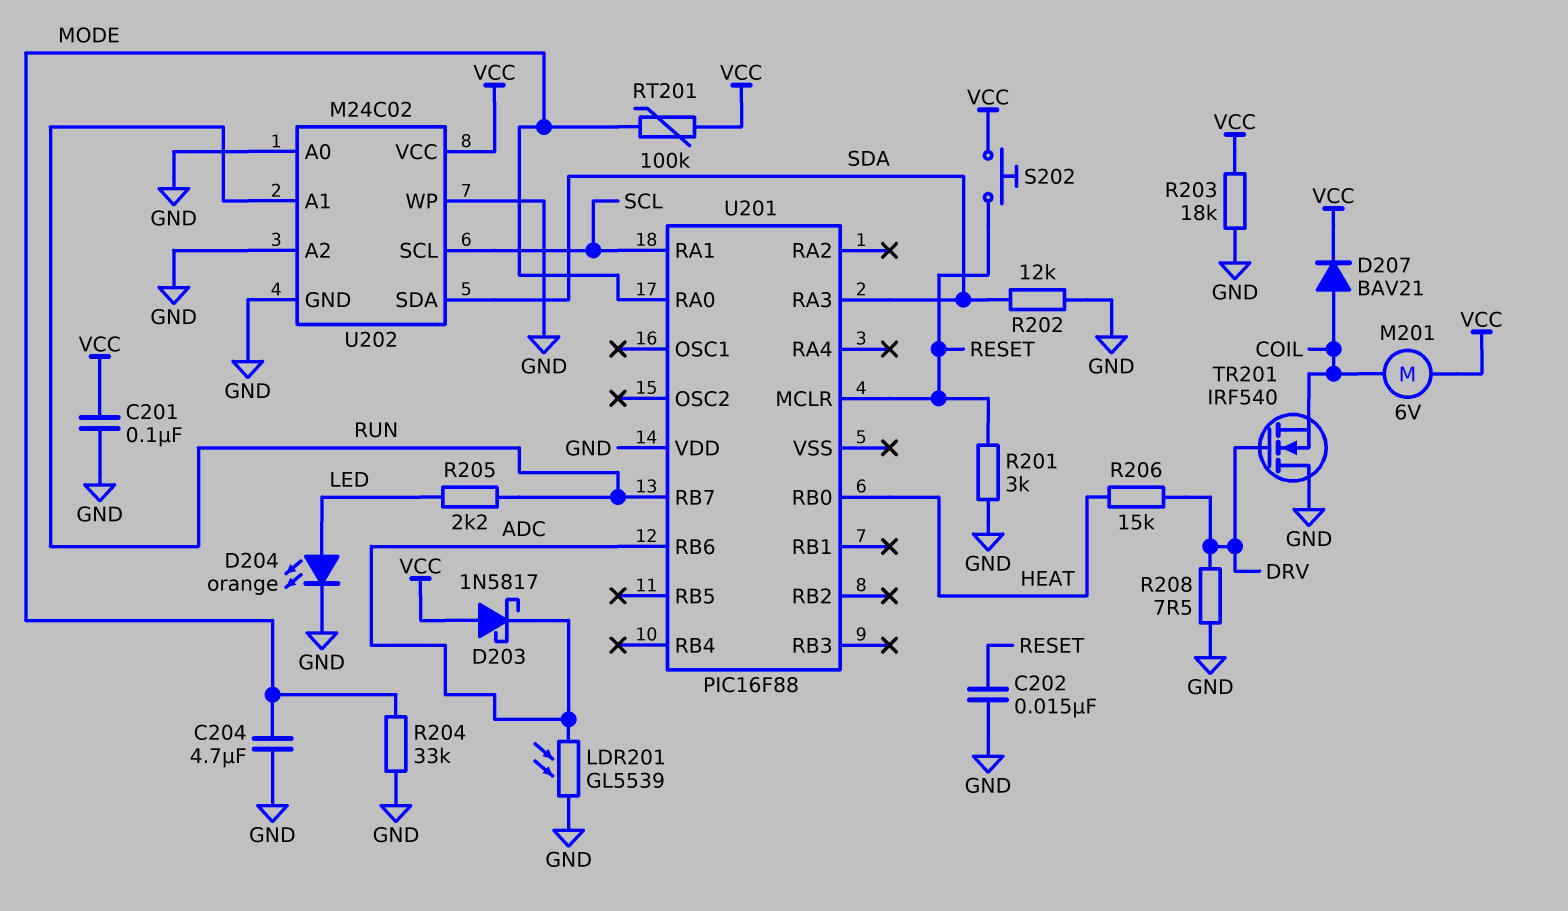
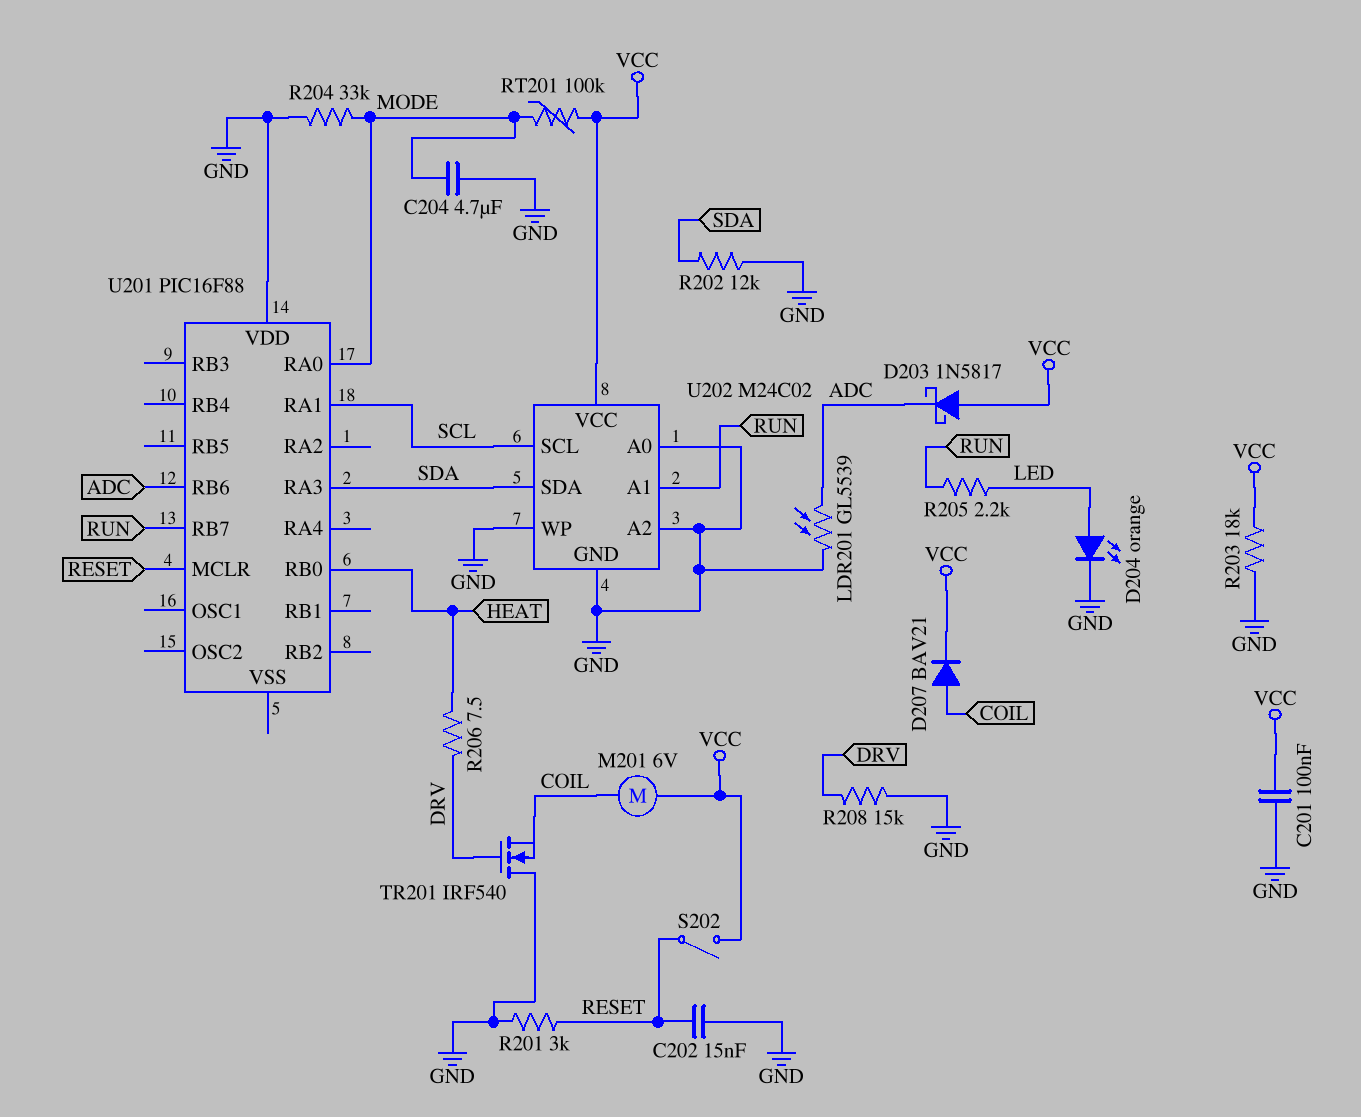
R206: 15k (DRV, HEAT) -> 7.5 (DRV, HEAT)
R208: 7.5 (DRV, GND) -> 15k (DRV, GND)
S202: button (RESET, VCC) -> switch (RESET, VCC)

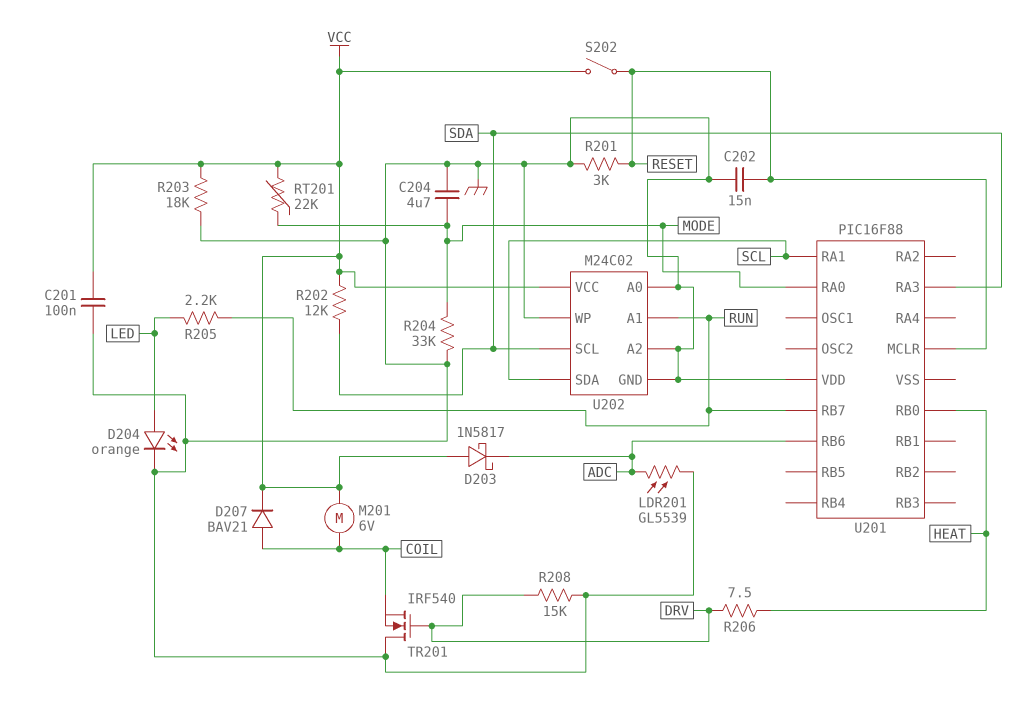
R202: 12k (GND, SDA) -> 12k (SDA, VCC)
RT201: 100k (MODE, VCC) -> 22k (MODE, VCC)
U202 pin SCL: SCL -> SDA
U202 pin SDA: SDA -> SCL

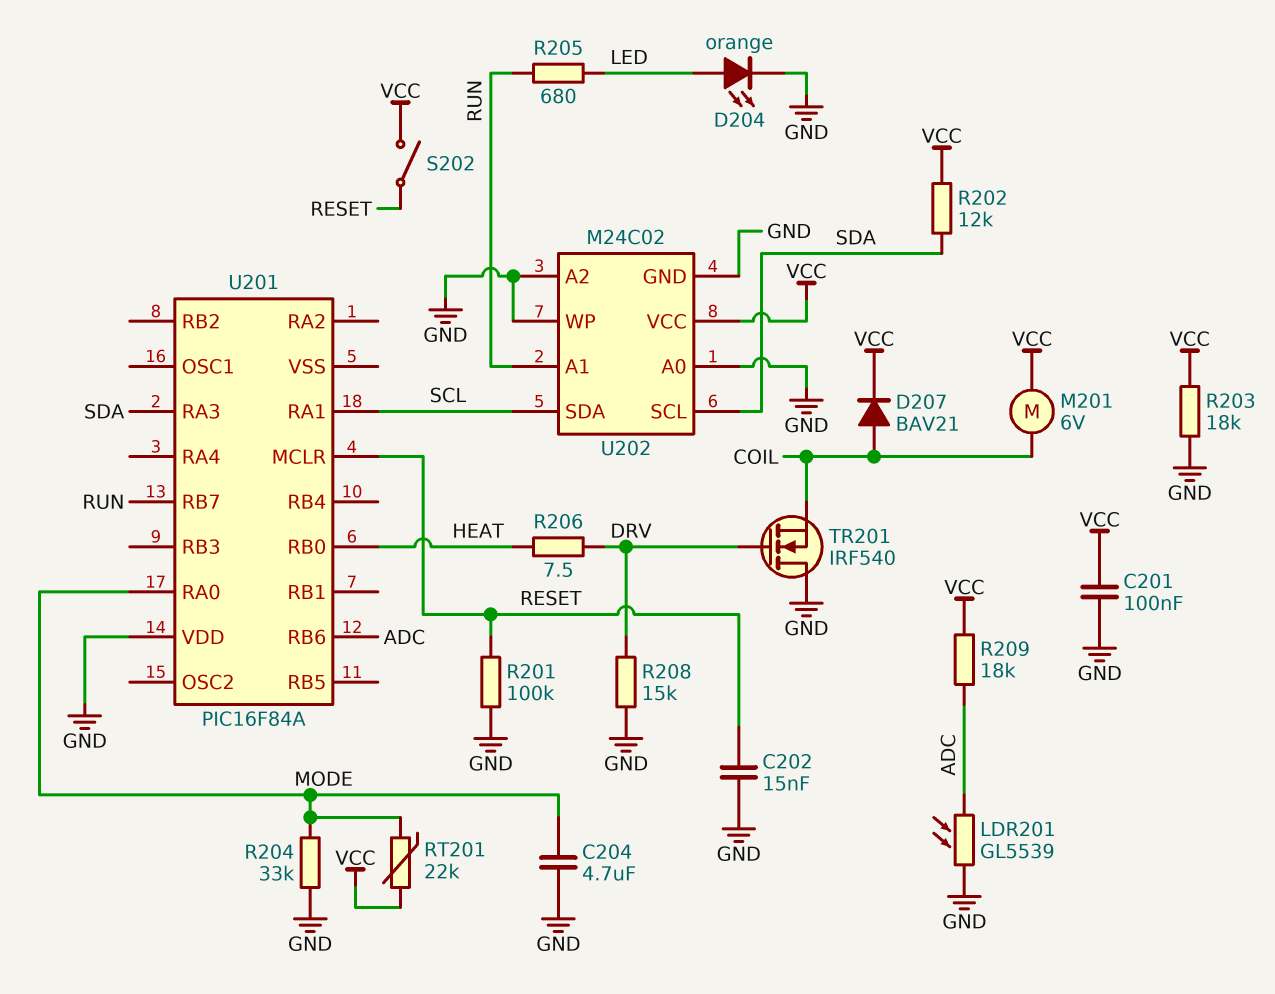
D203: schottky 1N5817 (A VCC, K ADC) -> none
R201: 3k (GND, RESET) -> 100k (GND, RESET)
R205: 2.2k (LED, RUN) -> 680 (LED, RUN)
R209: none -> 18k (ADC, VCC)
U201: PIC16F88 -> PIC16F84A

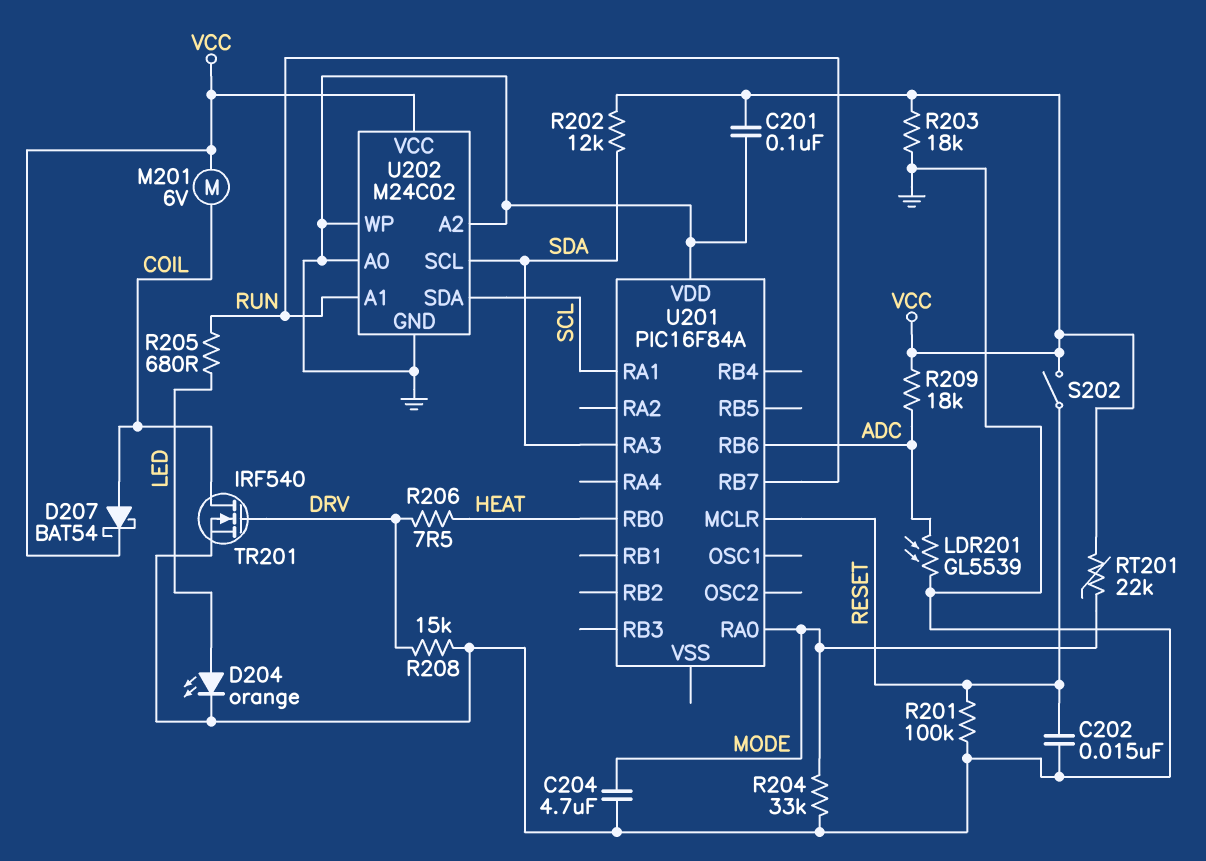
D207: diode BAV21 (A COIL, K VCC) -> schottky BAT54 (A COIL, K VCC)
TR201: NMOS IRF540 (G DRV, D GND, S COIL) -> NMOS IRF540 (G DRV, D COIL, S GND)

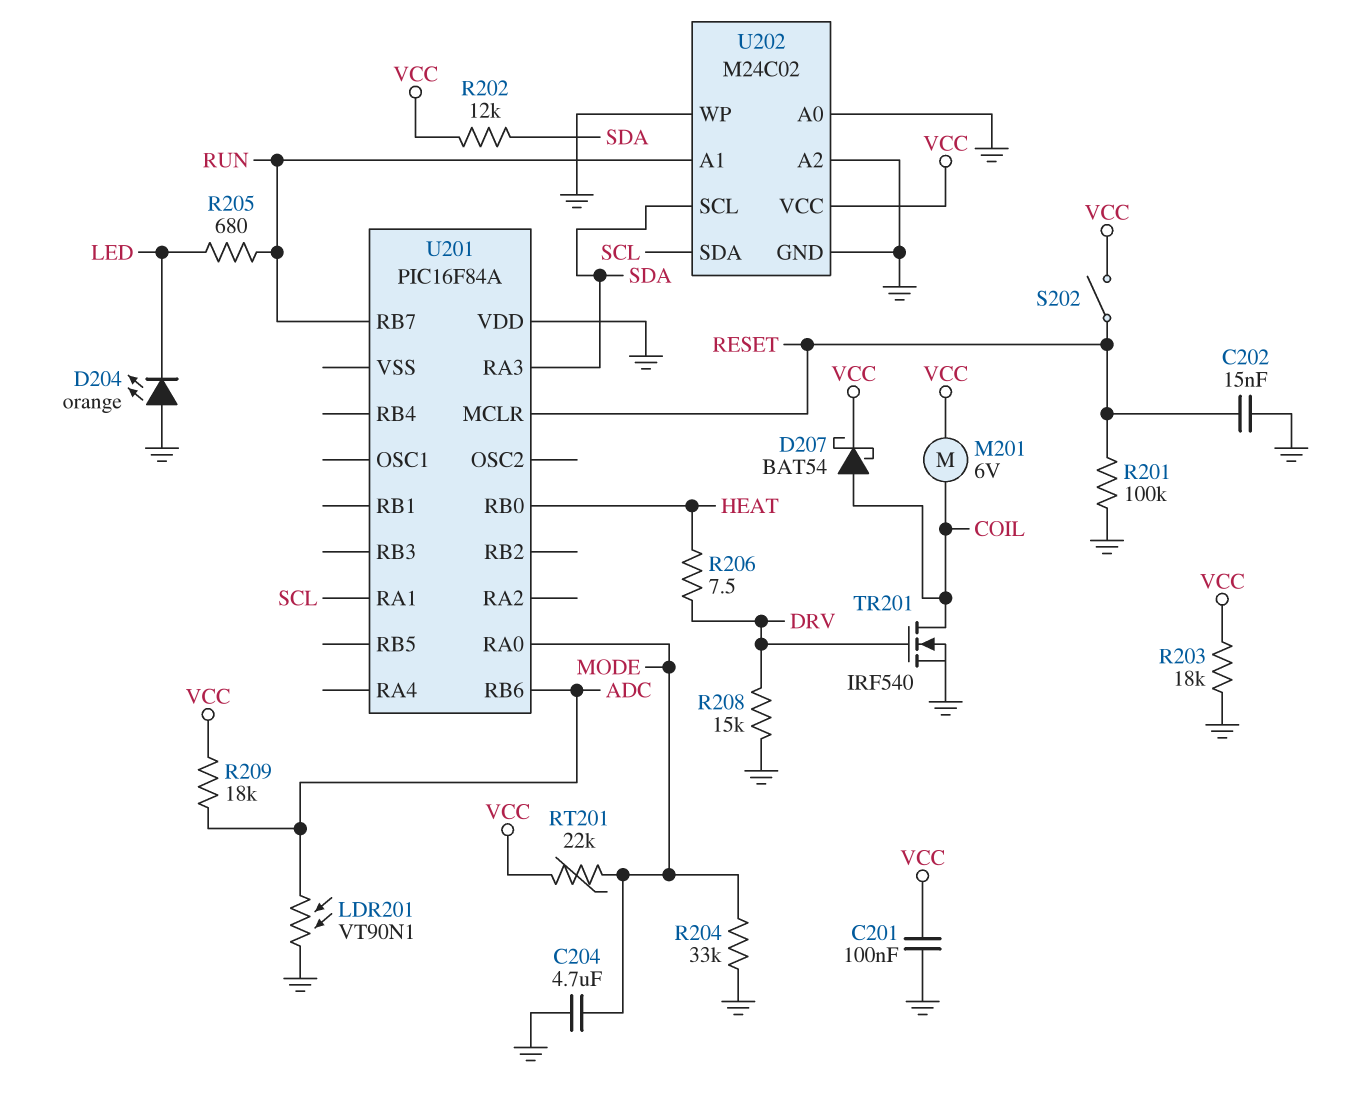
D204: LED orange (A LED, K GND) -> LED orange (A GND, K LED)
LDR201: GL5539 (ADC, GND) -> VT90N1 (ADC, GND)

